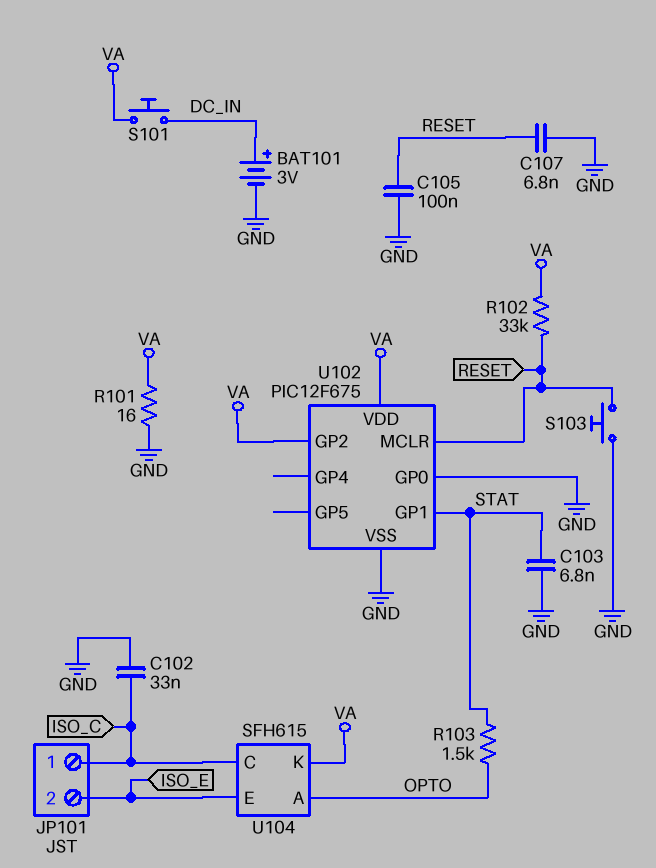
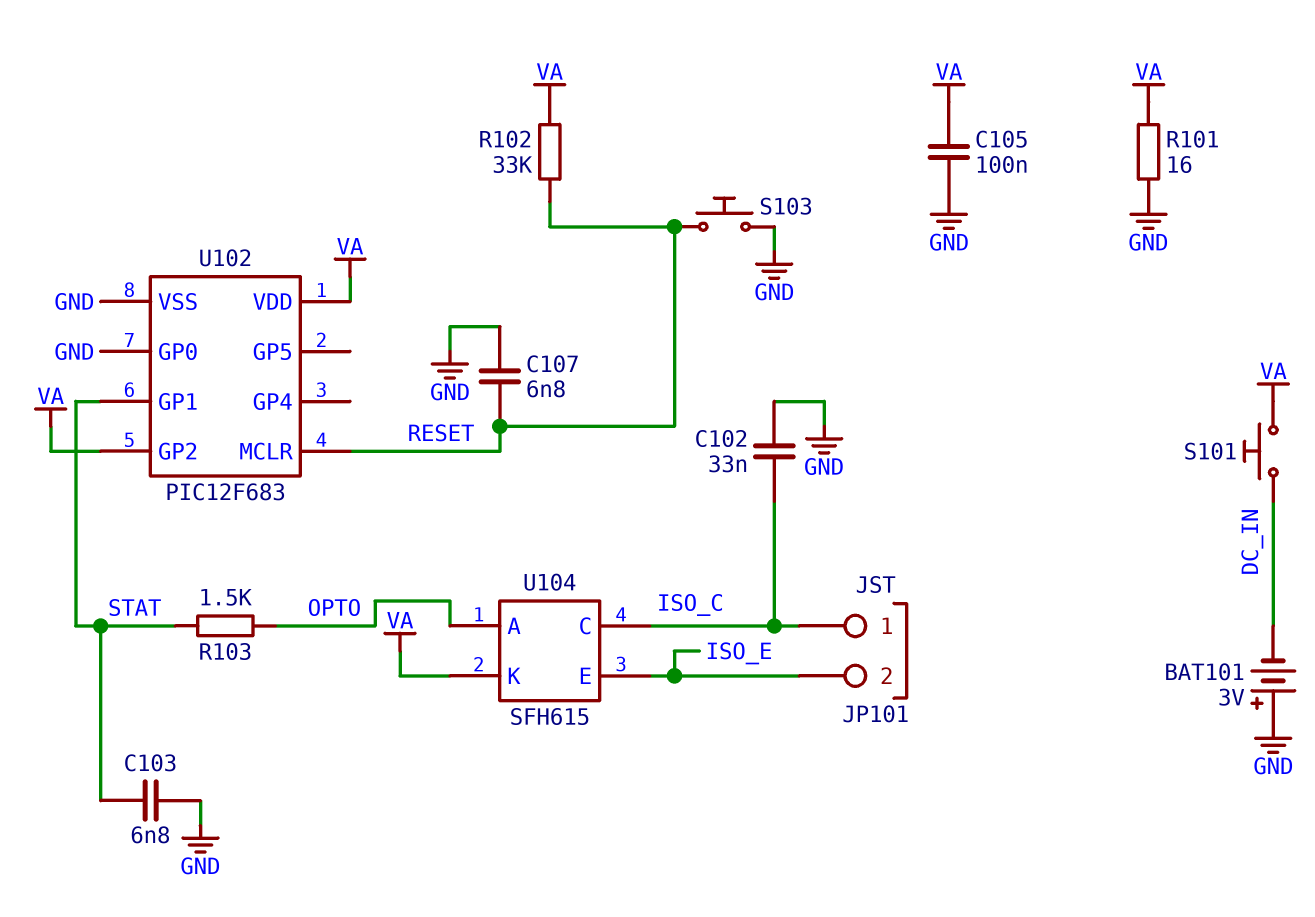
BAT101: 3V (plus DC_IN, minus GND) -> 3V (plus GND, minus DC_IN)
C105: 100nF (GND, RESET) -> 100nF (GND, VA)
U102: PIC12F675 -> PIC12F683

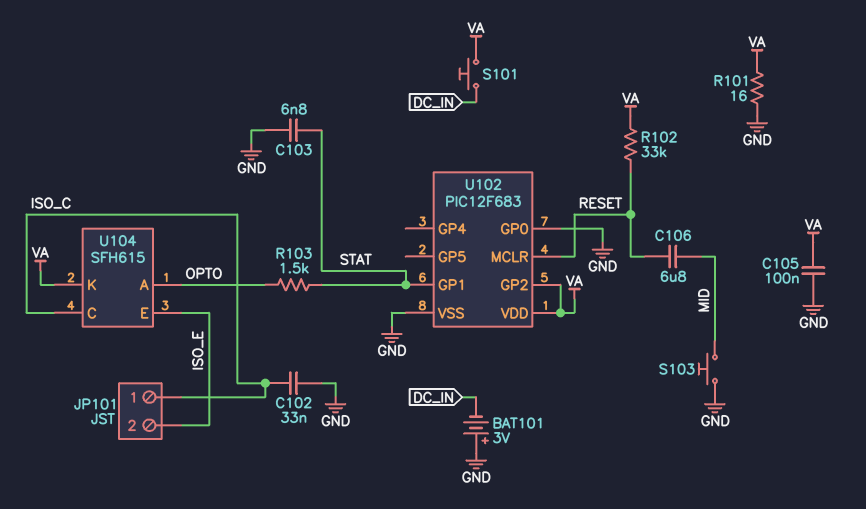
C106: none -> 6.8uF (MID, RESET)
C107: 6.8nF (GND, RESET) -> none
S103: button (GND, RESET) -> button (GND, MID)

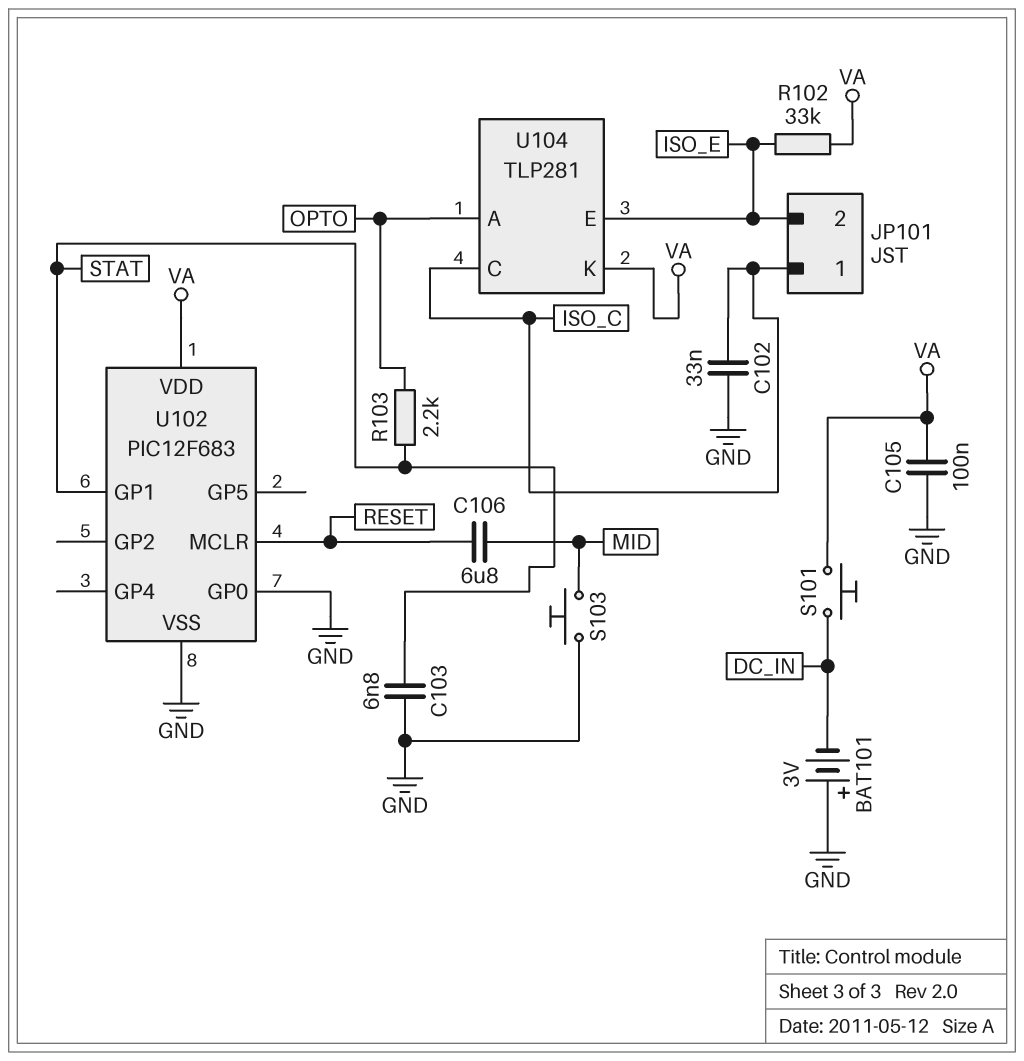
R101: 16 (GND, VA) -> none
R102: 33k (RESET, VA) -> 33k (ISO_E, VA)
R103: 1.5k (OPTO, STAT) -> 2.2k (OPTO, STAT)
U102 pin GP2: VA -> none
U104: SFH615 -> TLP281

